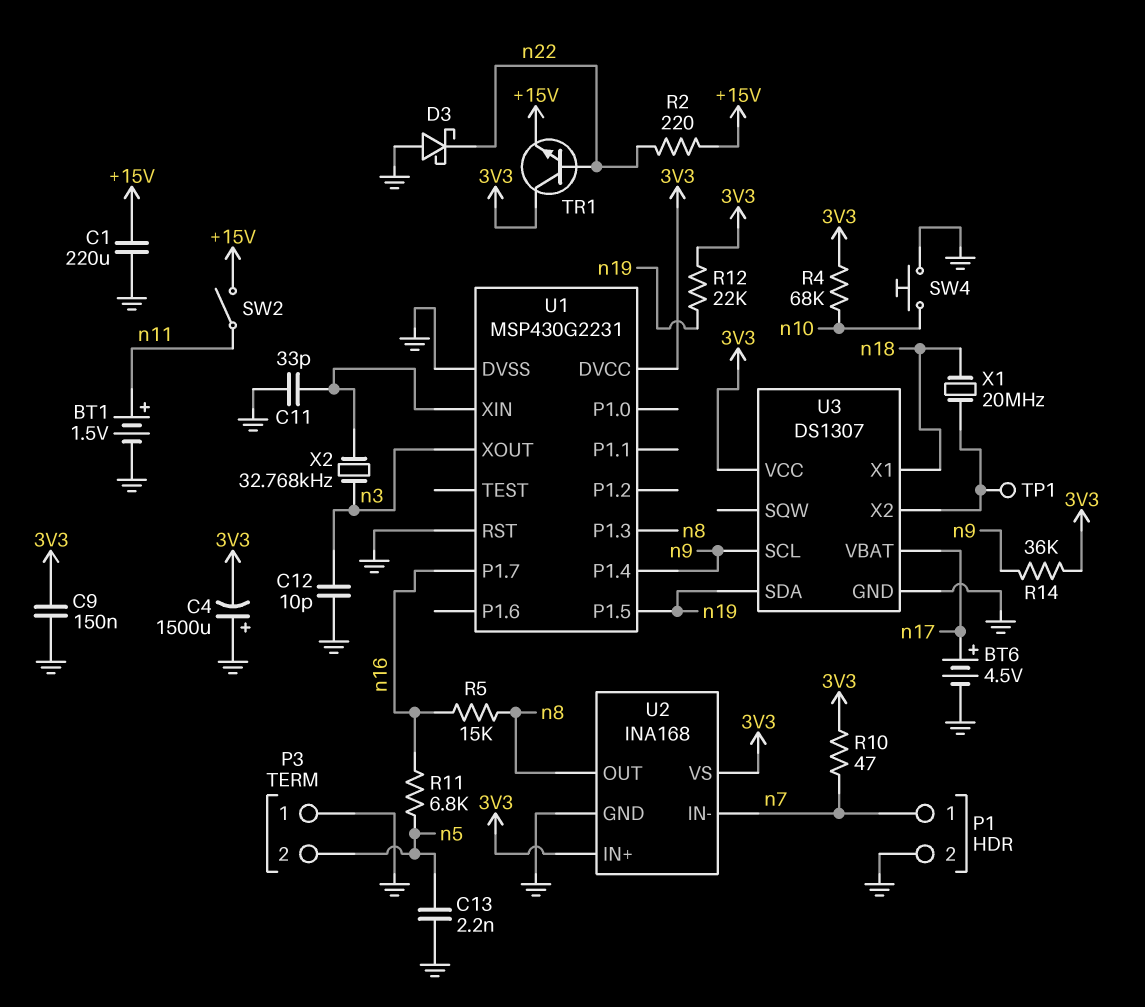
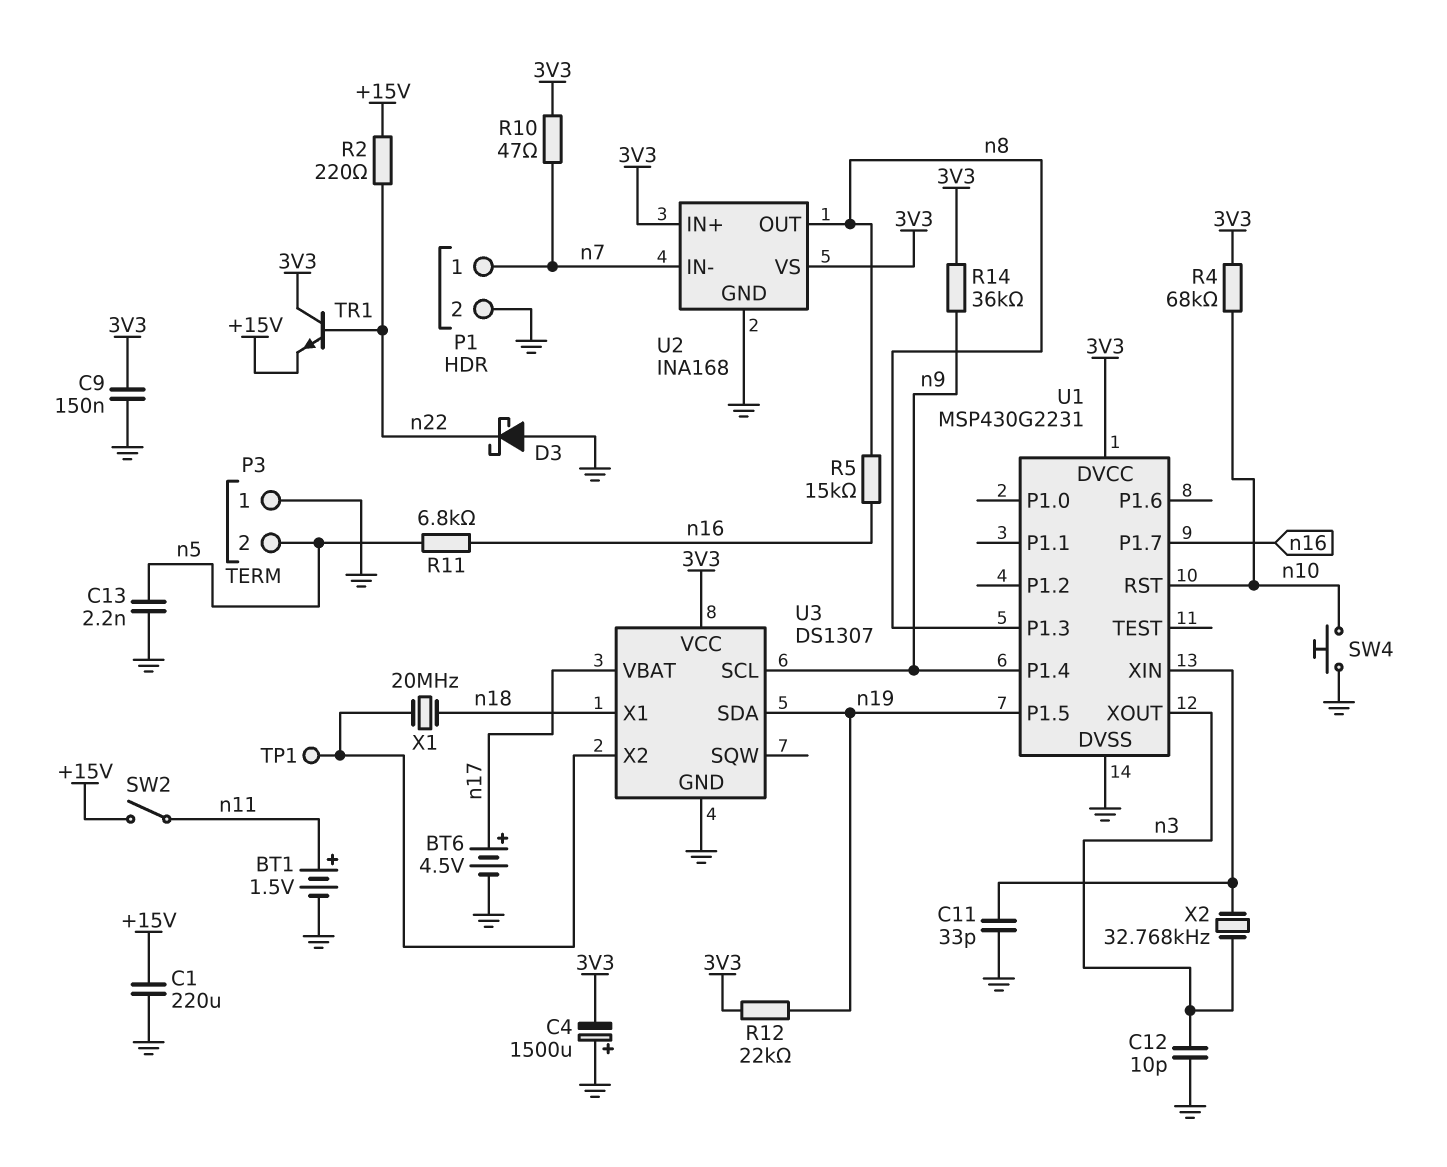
U1 pin RST: GND -> n10

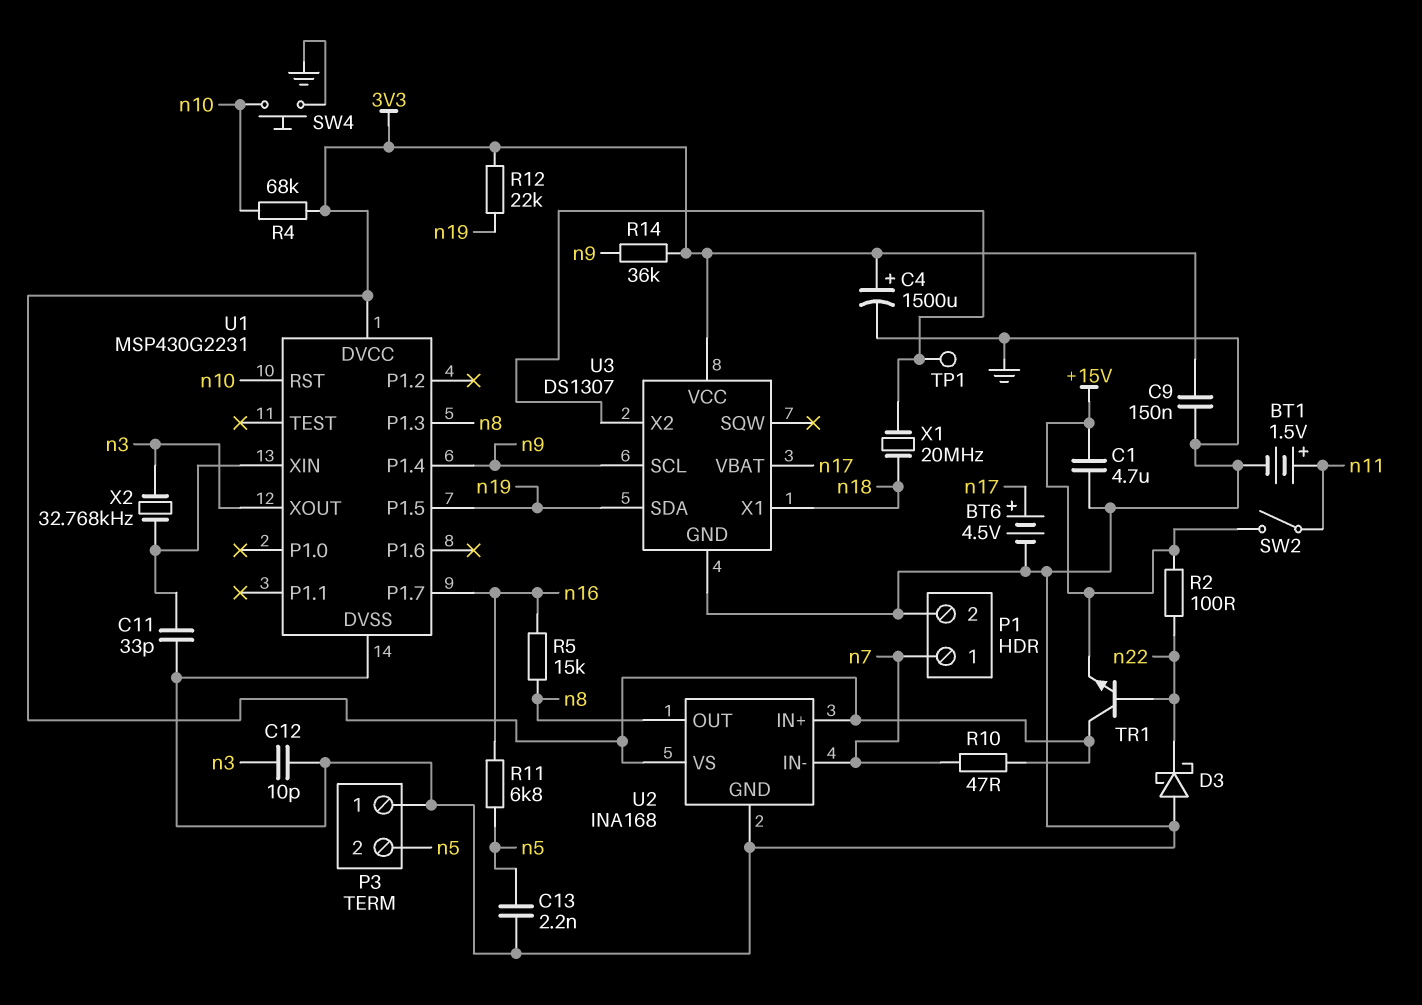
C1: 220uF (+15V, GND) -> 4.7uF (+15V, GND)
C4: 1500uF (plus GND, minus 3V3) -> 1500uF (plus 3V3, minus GND)
R2: 220 (+15V, n22) -> 100 (+15V, n22)

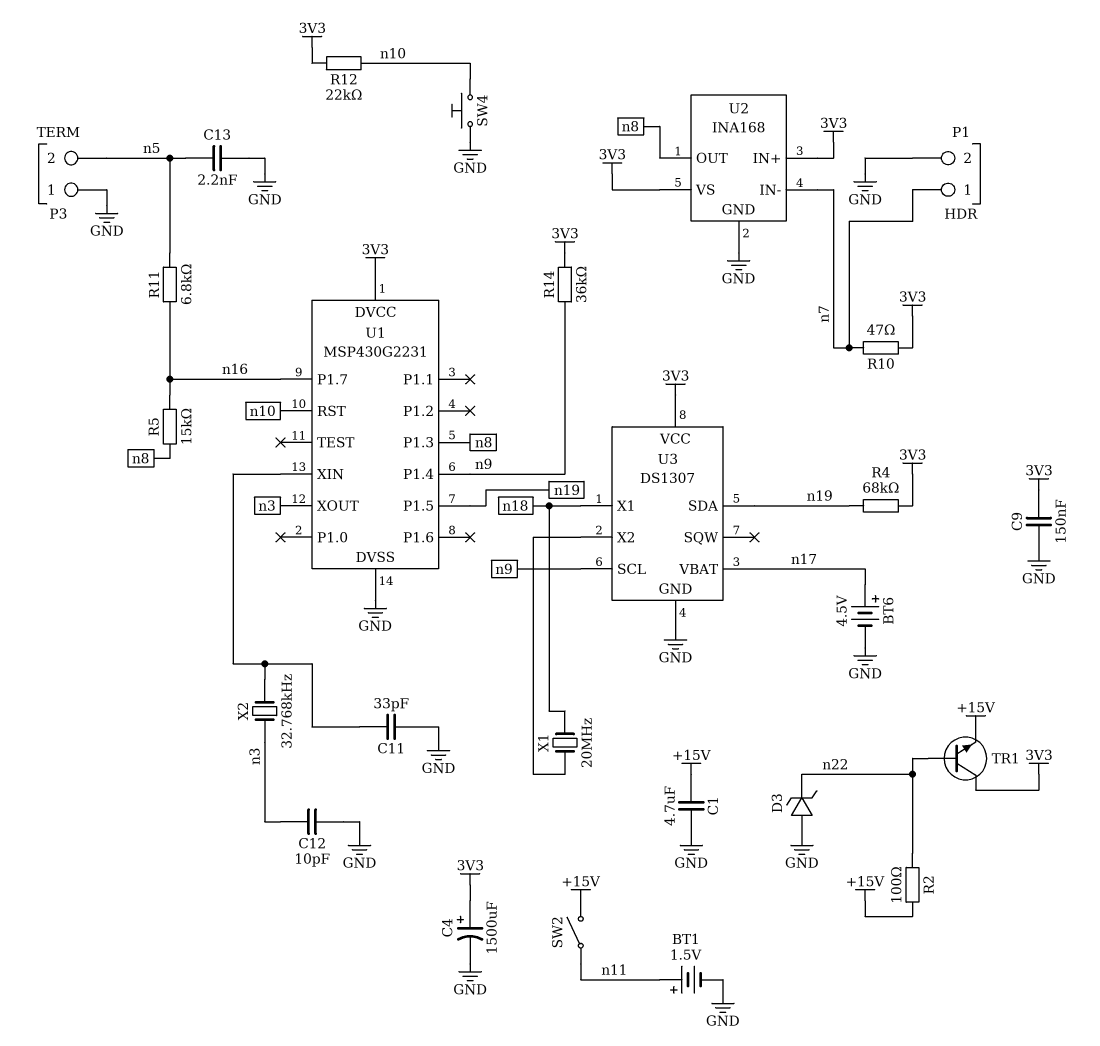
D3: schottky (A GND, K n22) -> zener (A GND, K n22)
R4: 68k (3V3, n10) -> 68k (3V3, n19)
R12: 22k (3V3, n19) -> 22k (3V3, n10)
TP1: test point (U3/X2) -> none

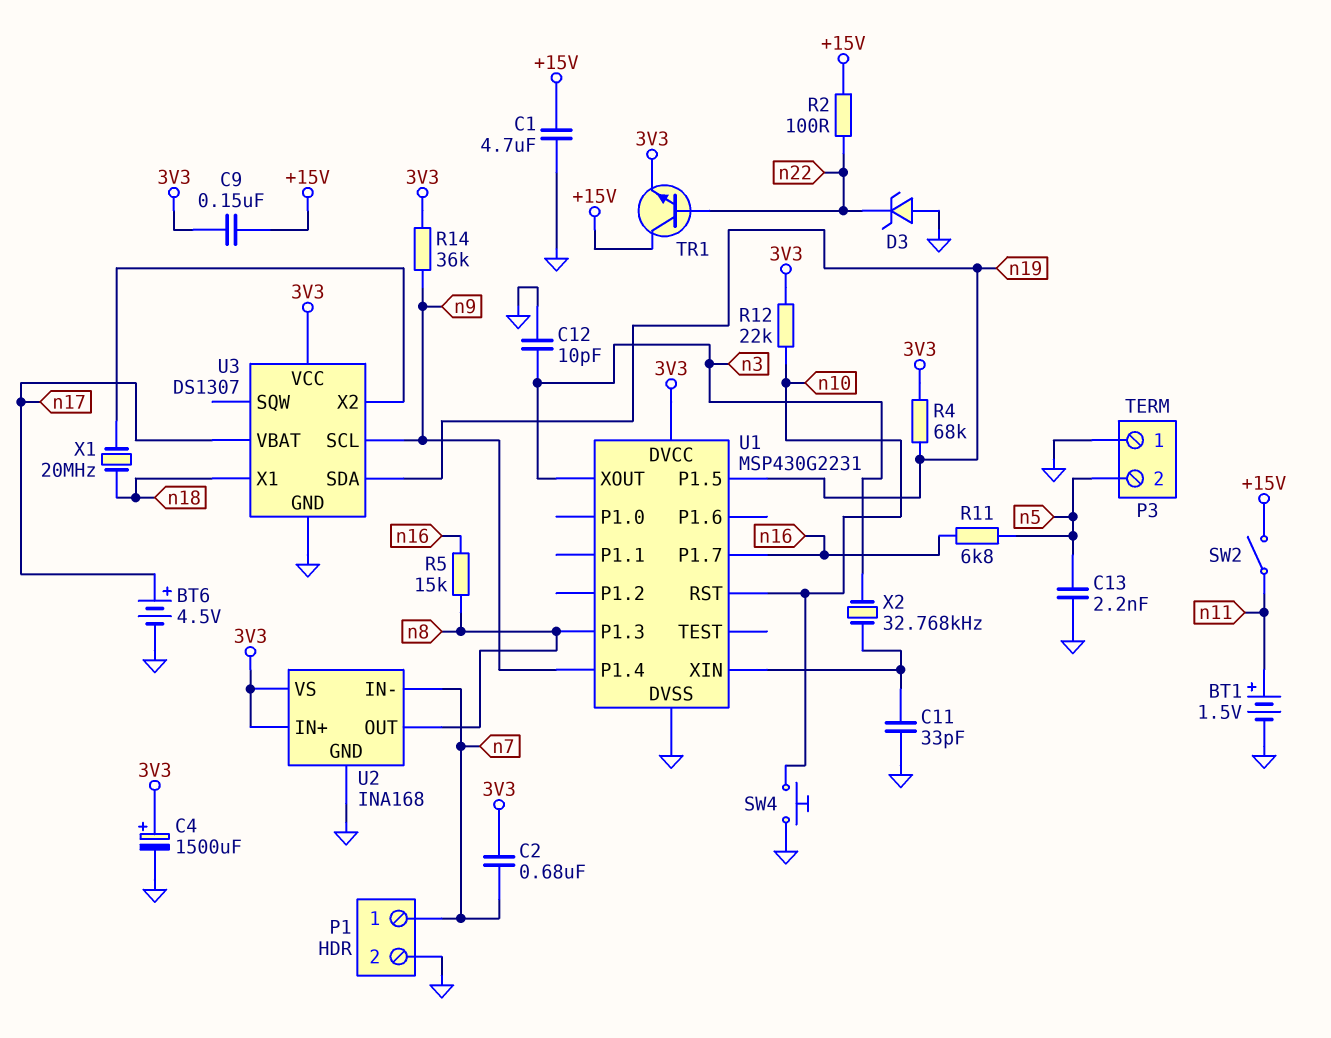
C2: none -> 680nF (3V3, n7)
C9: 150nF (3V3, GND) -> 150nF (+15V, 3V3)
R10: 47 (3V3, n7) -> none
TR1: NPN (B n22, C 3V3, E +15V) -> NPN (B n22, C +15V, E 3V3)

